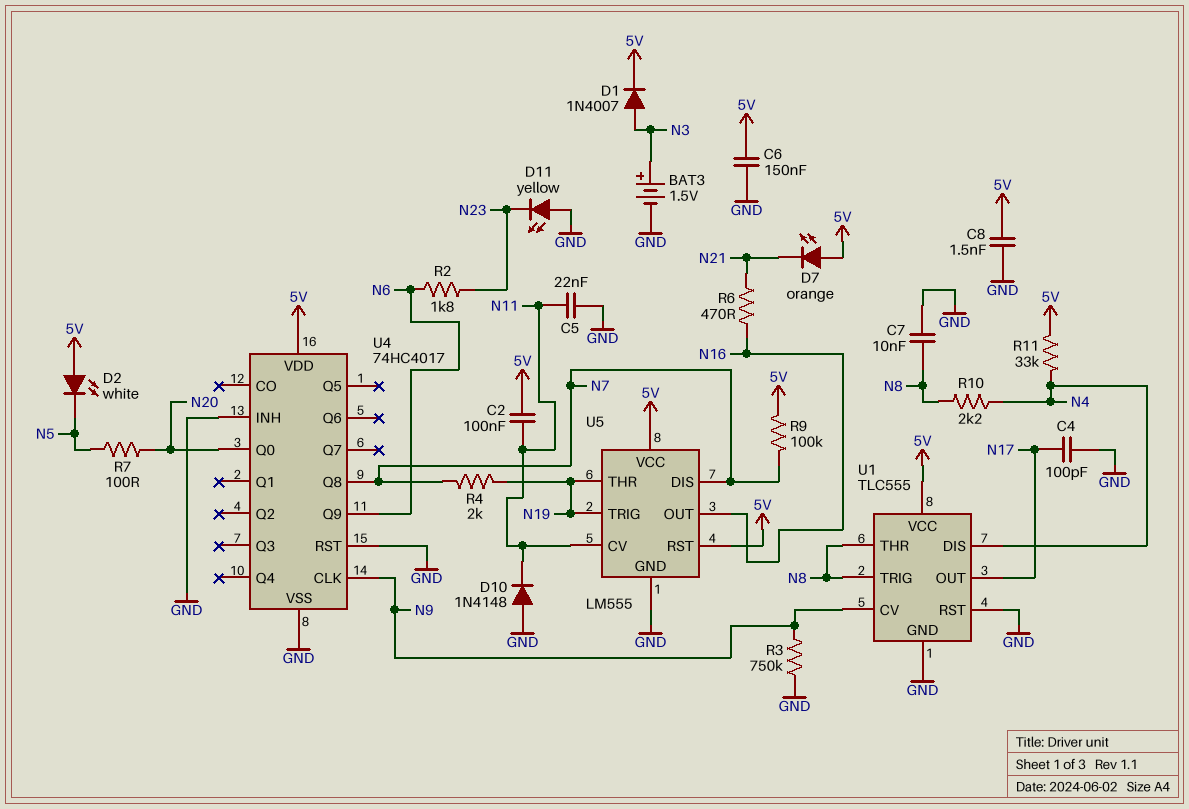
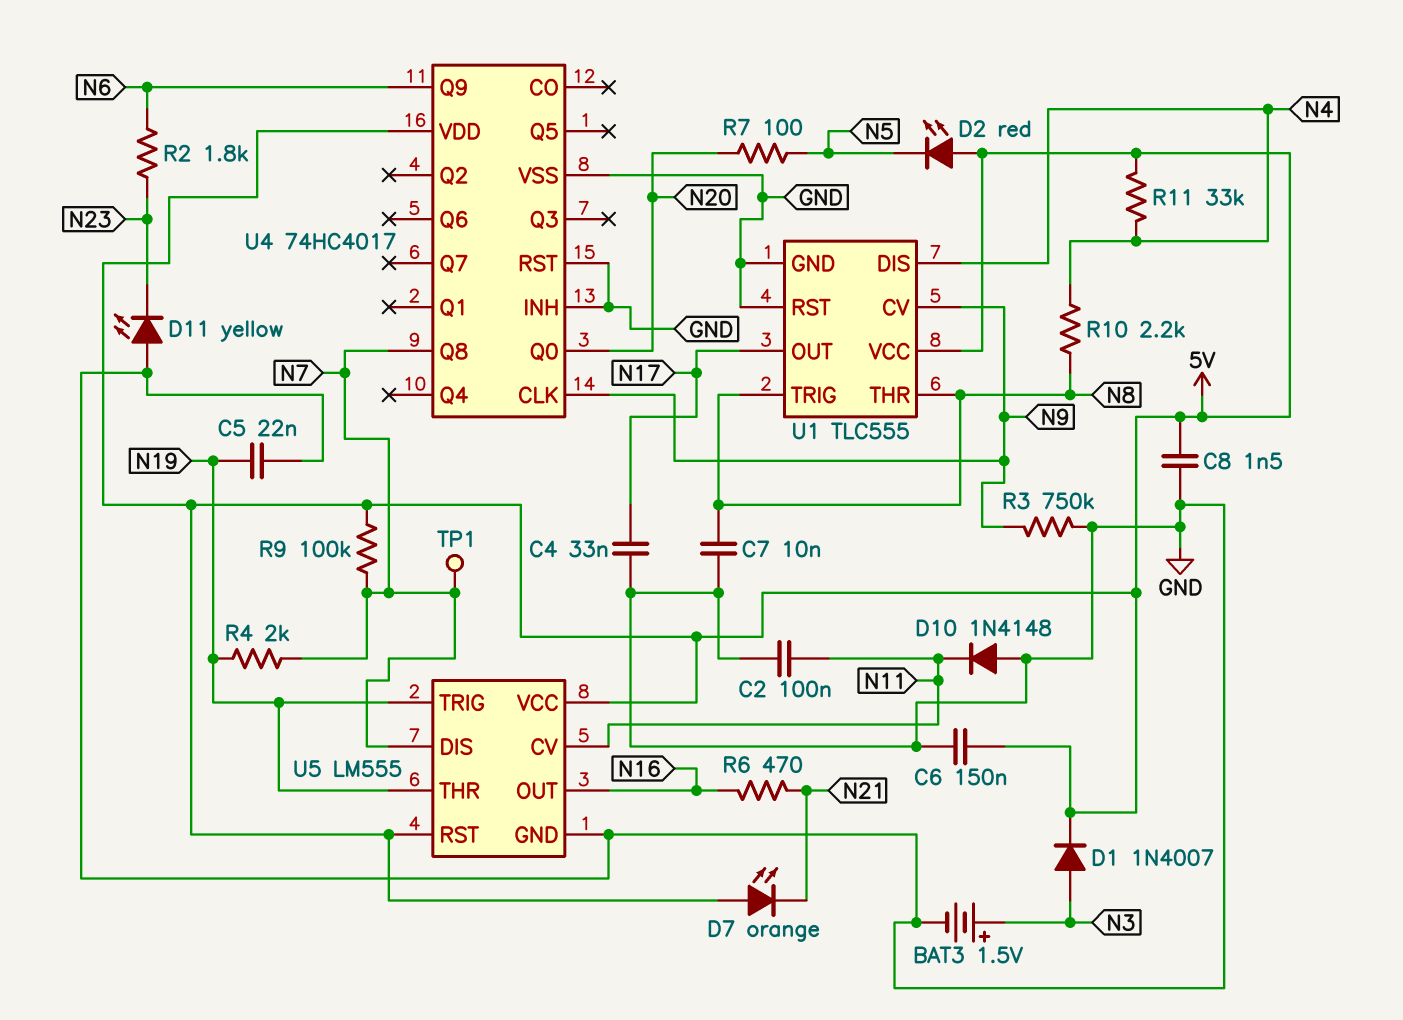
C2: 100nF (5V, N11) -> 100nF (GND, N11)
C4: 100pF (GND, N17) -> 33nF (GND, N17)
C5: 22nF (GND, N11) -> 22nF (GND, N19)
D2: LED white (A 5V, K N5) -> LED red (A 5V, K N5)
TP1: none -> test point (N7)

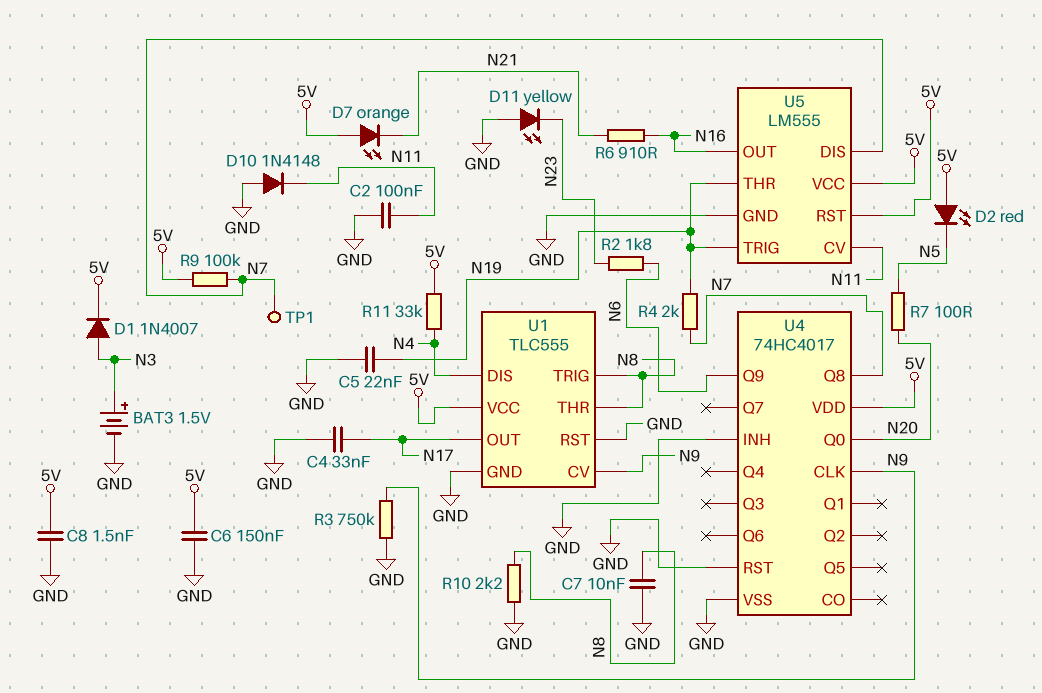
R6: 470 (N16, N21) -> 910 (N16, N21)
R10: 2.2k (N4, N8) -> 2.2k (GND, N8)

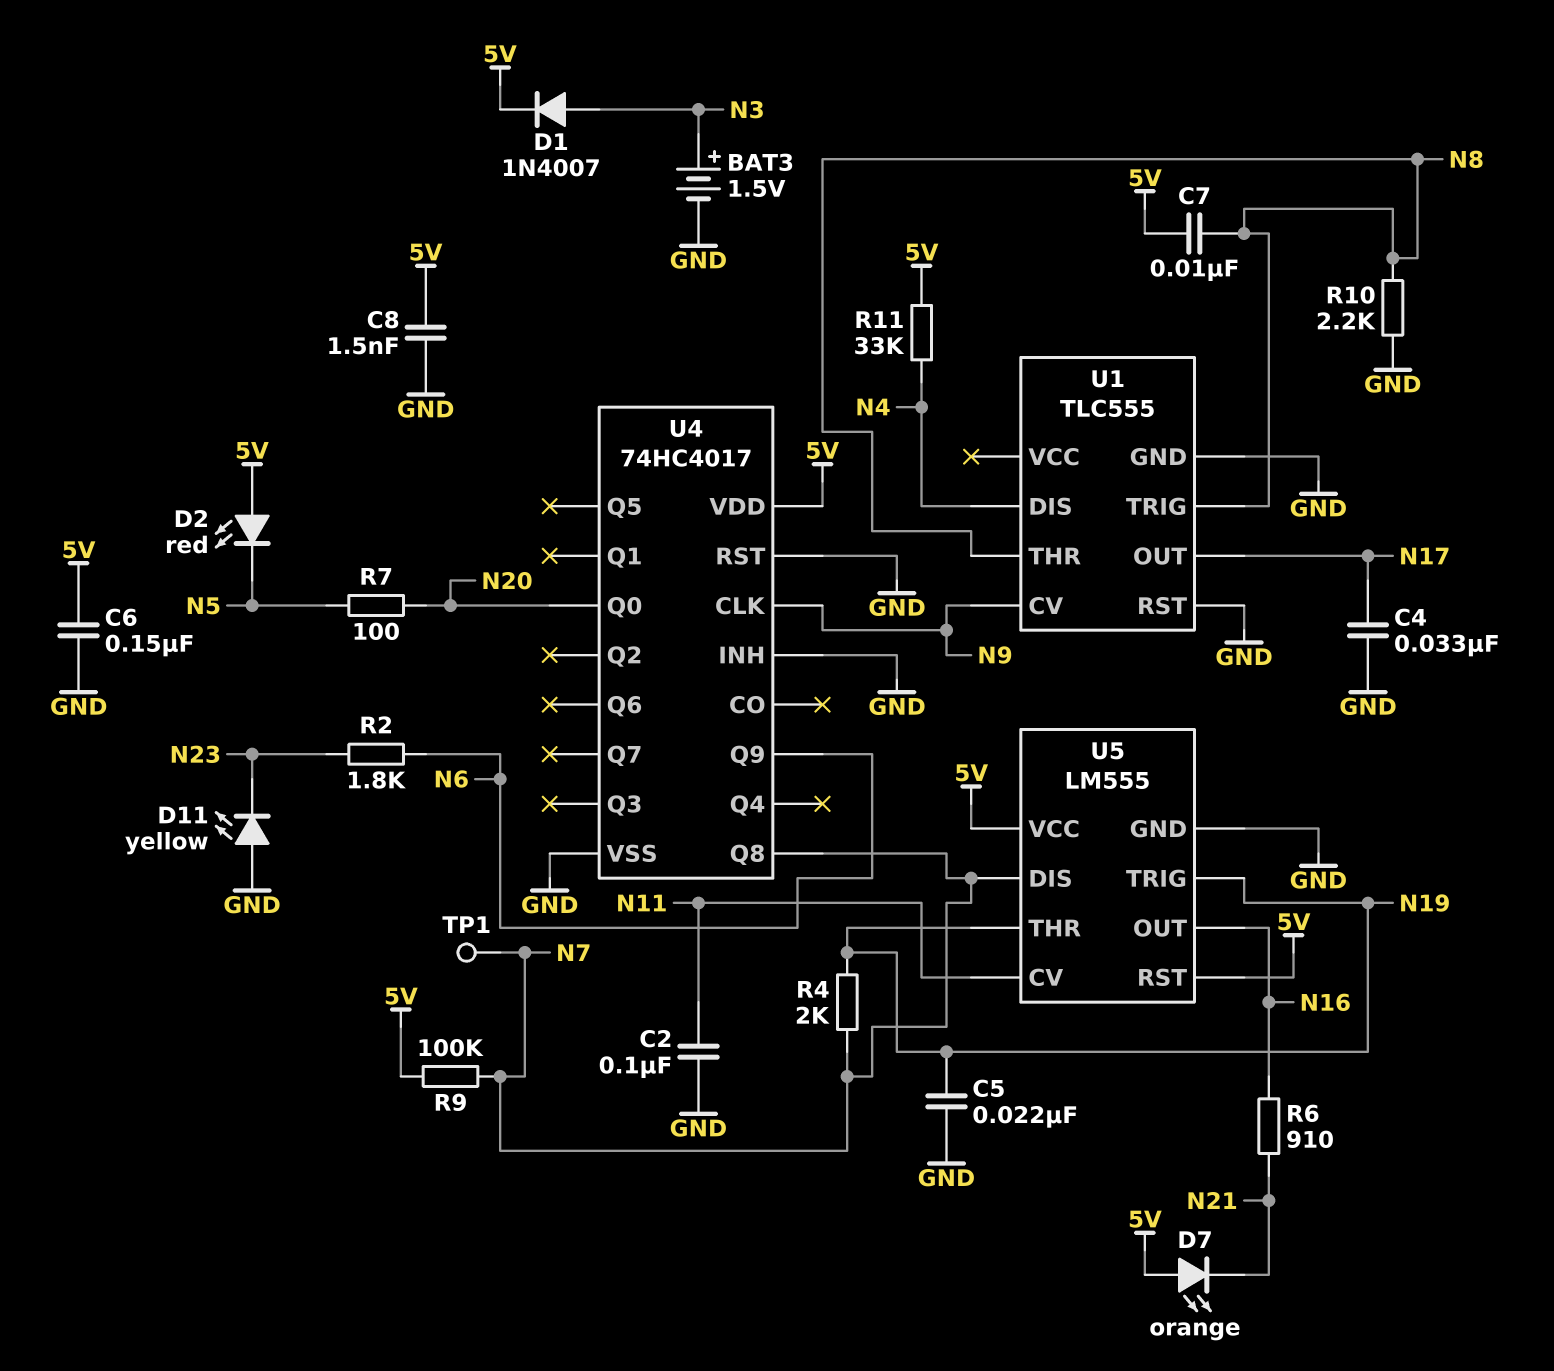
C7: 10nF (GND, N8) -> 10nF (5V, N8)
D10: diode 1N4148 (A GND, K N11) -> none
R3: 750k (GND, N9) -> none
U1 pin VCC: 5V -> none

